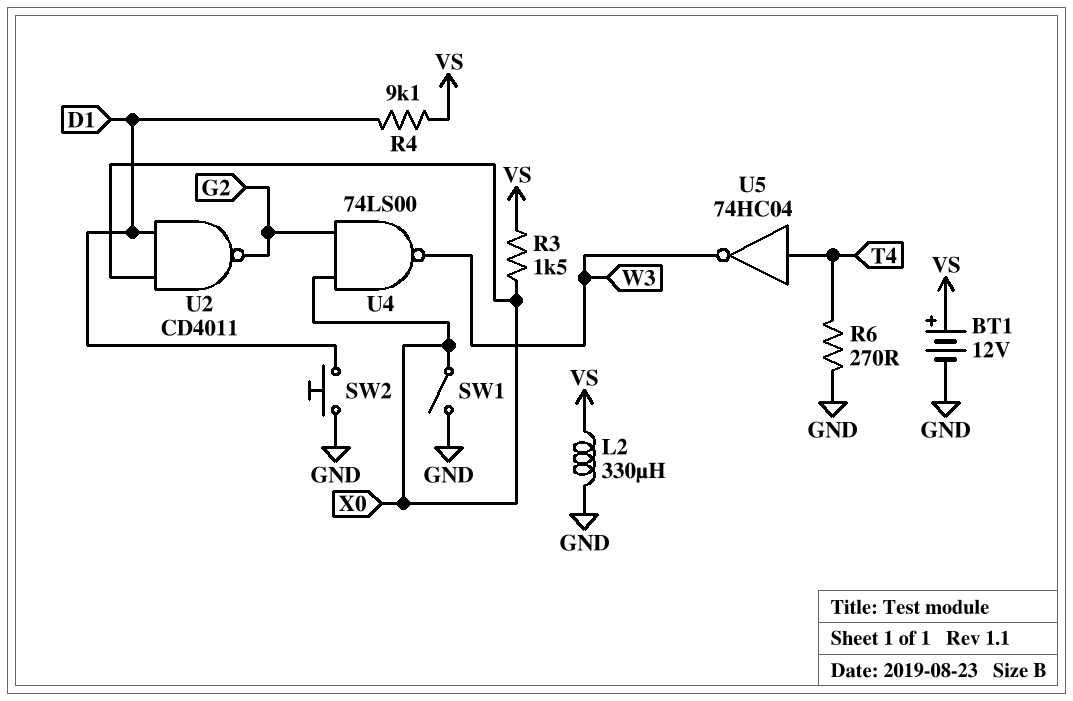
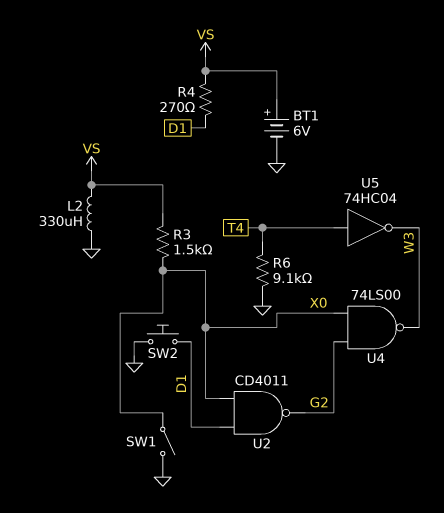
BT1: 12V (plus VS, minus GND) -> 6V (plus VS, minus GND)
R4: 9.1k (D1, VS) -> 270 (D1, VS)
R6: 270 (GND, T4) -> 9.1k (GND, T4)

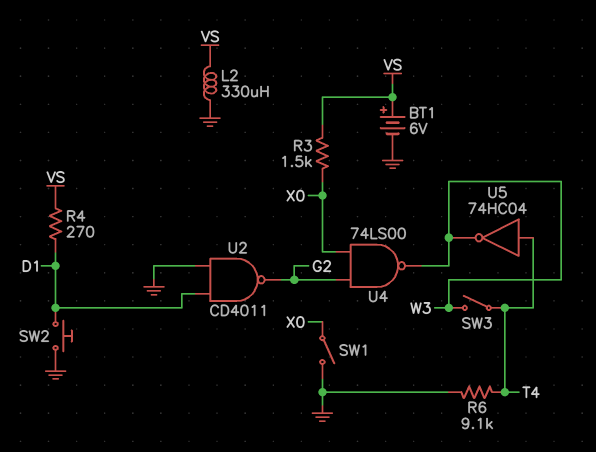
SW3: none -> switch (T4, W3)
U2: NAND CD4011 (in D1, in X0, out G2) -> NAND CD4011 (in D1, in GND, out G2)

